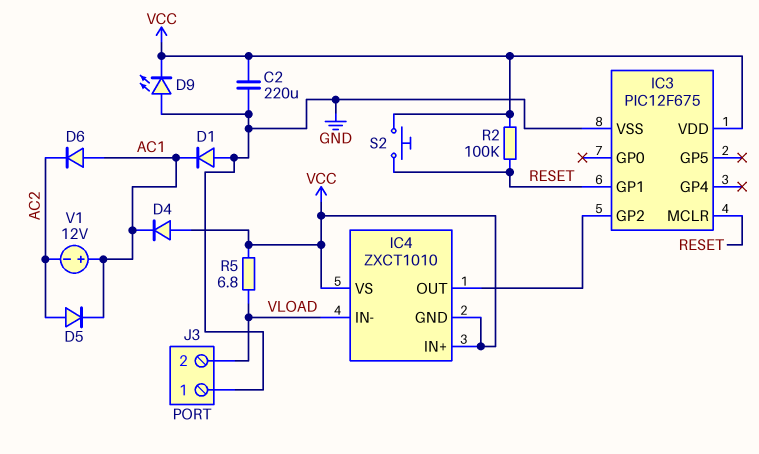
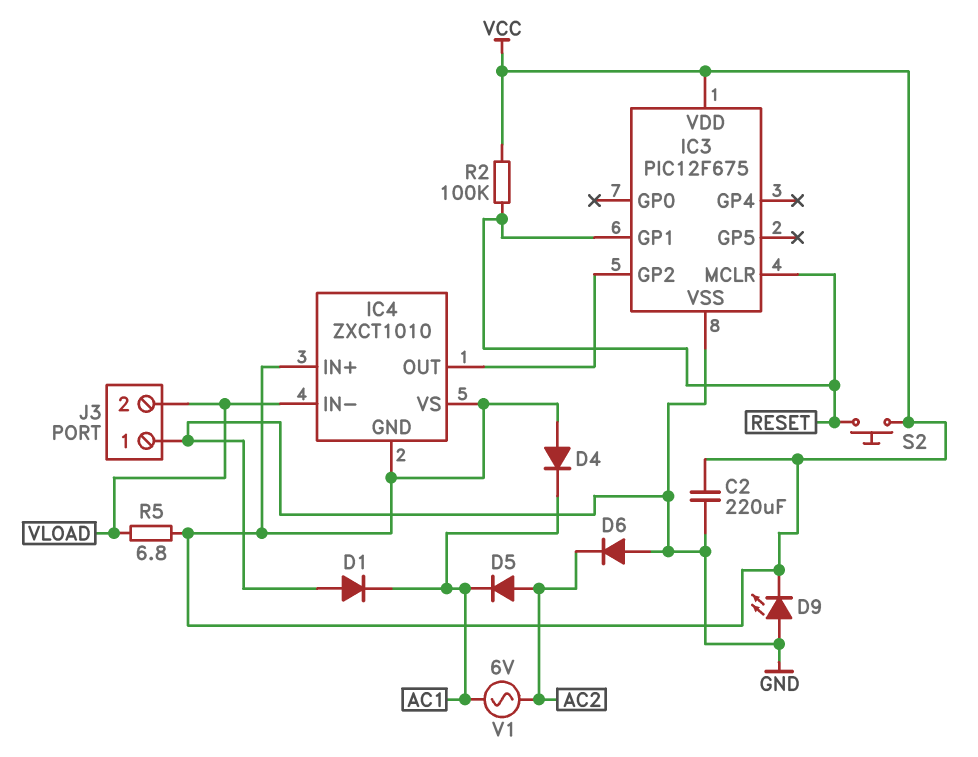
D6: diode (A AC1, K AC2) -> diode (A GND, K AC2)
V1: 12V (plus AC1, minus AC2) -> AC 6V (AC1, AC2)

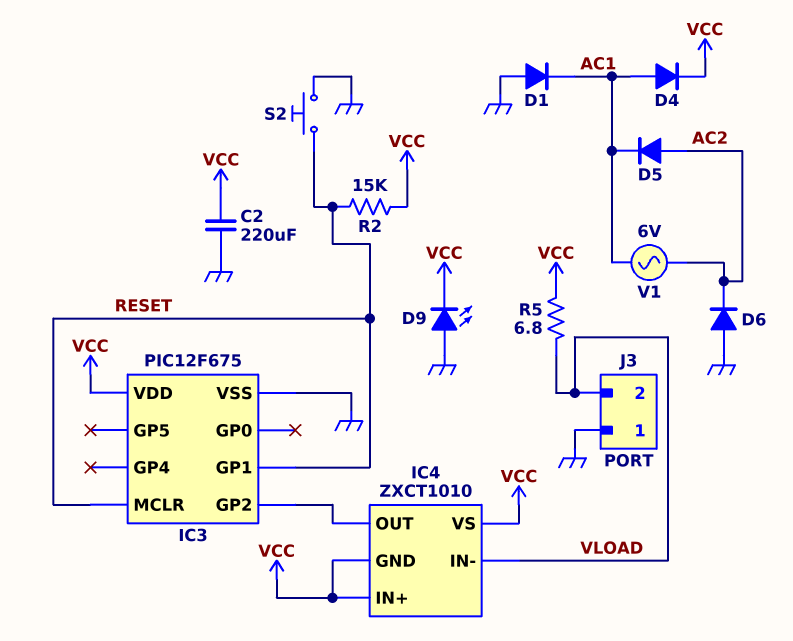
D4: diode (A VCC, K AC1) -> diode (A AC1, K VCC)
R2: 100k (RESET, VCC) -> 15k (RESET, VCC)
S2: button (RESET, VCC) -> button (GND, RESET)

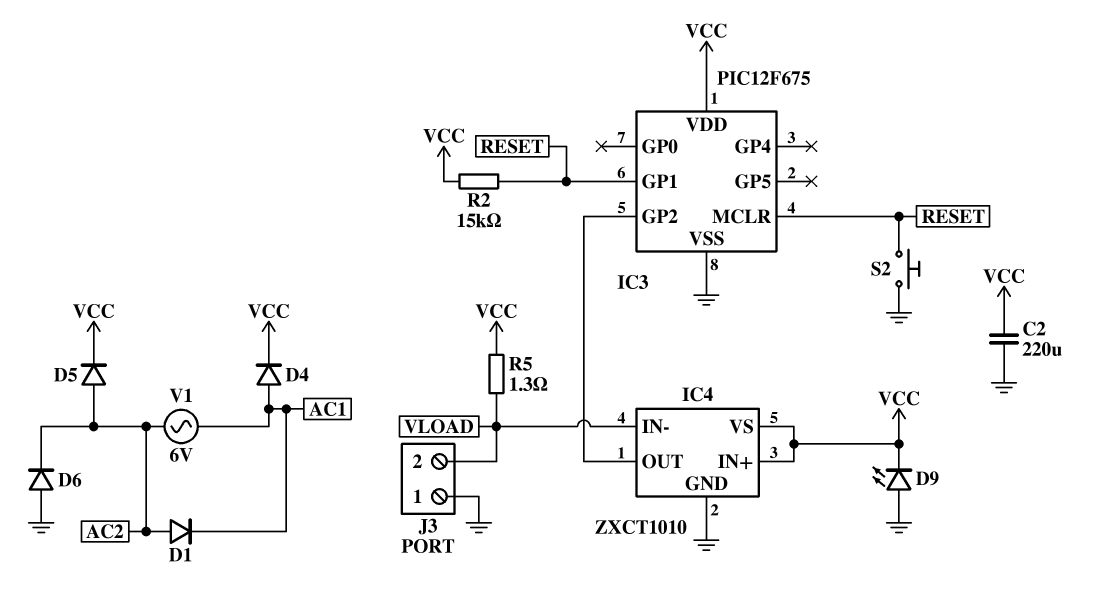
D1: diode (A GND, K AC1) -> diode (A AC2, K AC1)
D5: diode (A AC2, K AC1) -> diode (A AC2, K VCC)
IC4 pin GND: VCC -> GND
R5: 6.8 (VCC, VLOAD) -> 1.3 (VCC, VLOAD)

